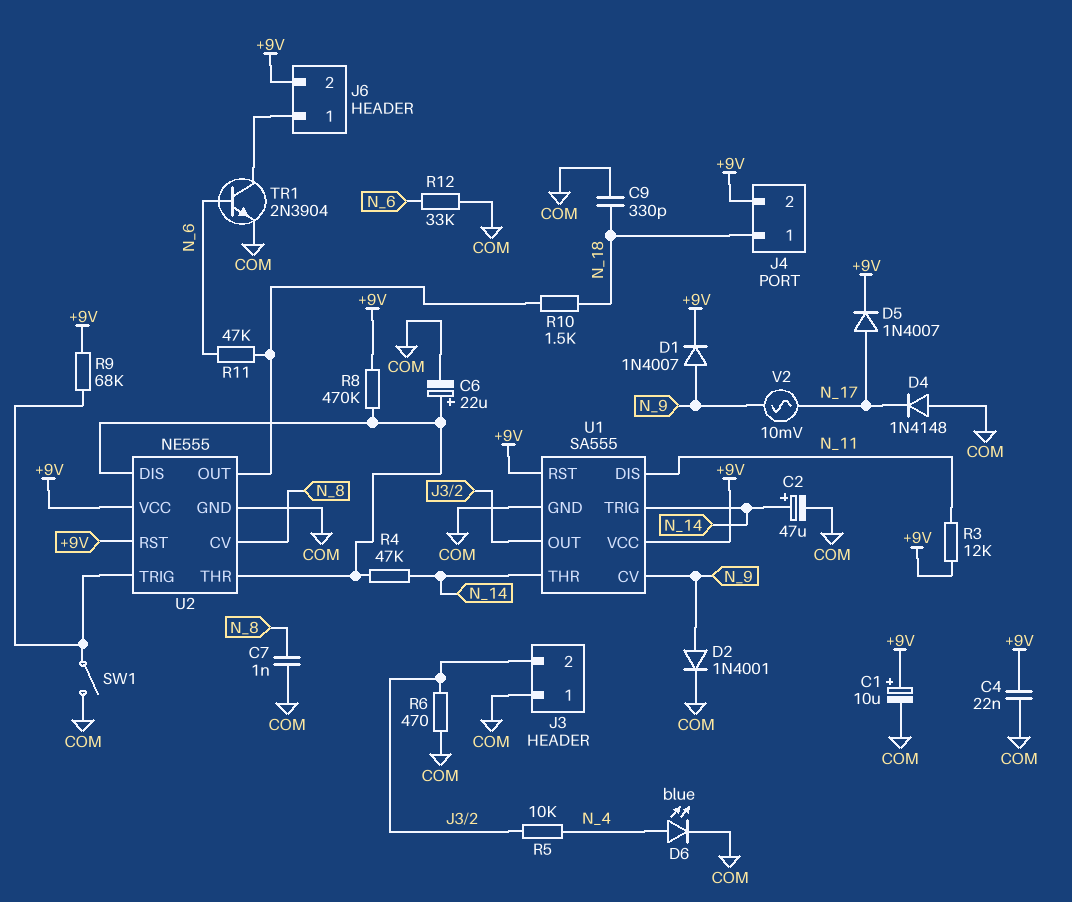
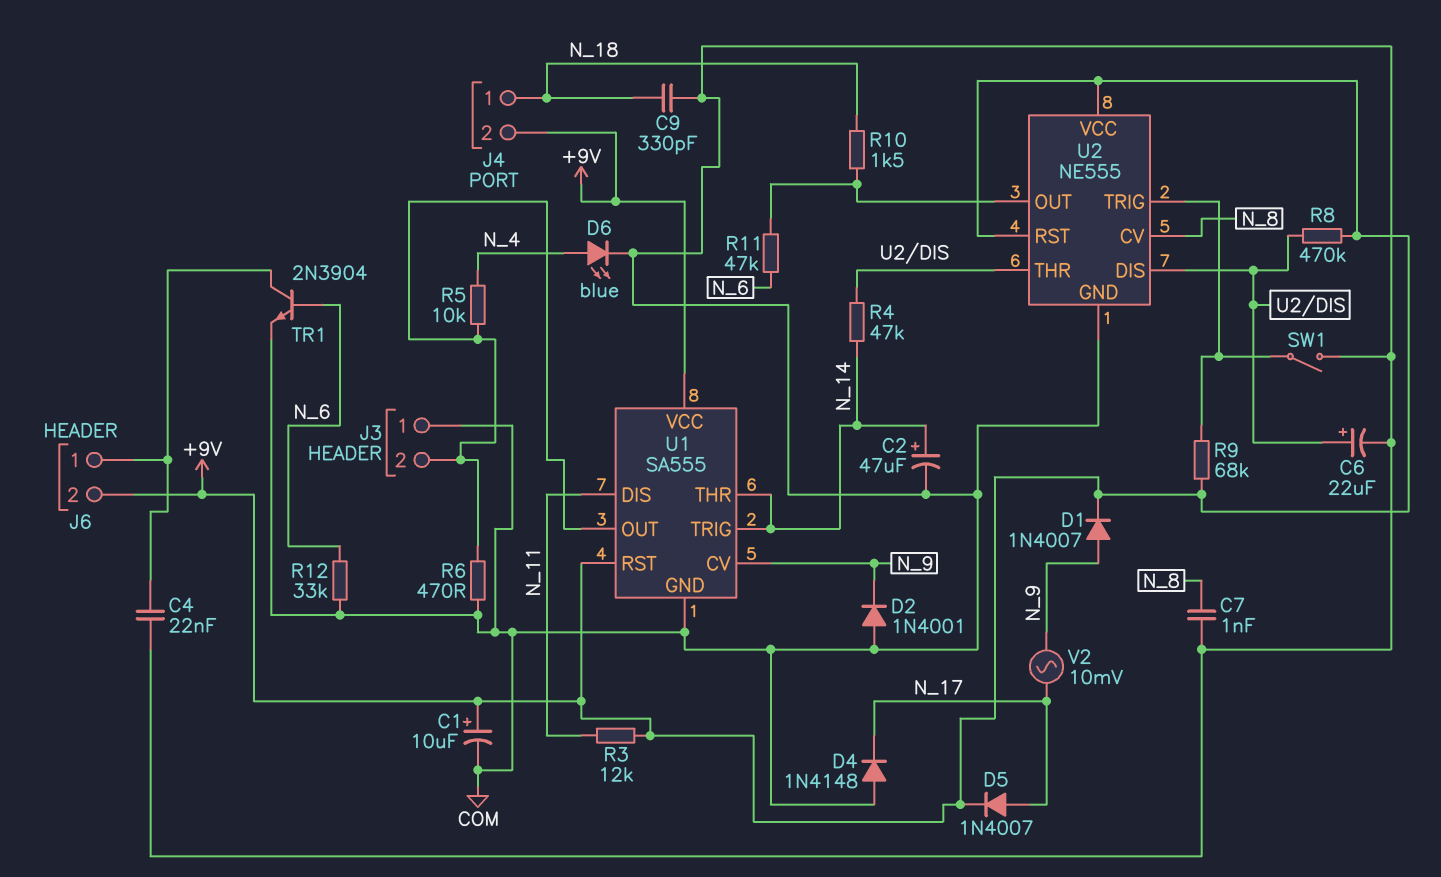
C4: 22nF (+9V, COM) -> 22nF (COM, J6/1)
D2: diode 1N4001 (A N_9, K COM) -> diode 1N4001 (A COM, K N_9)

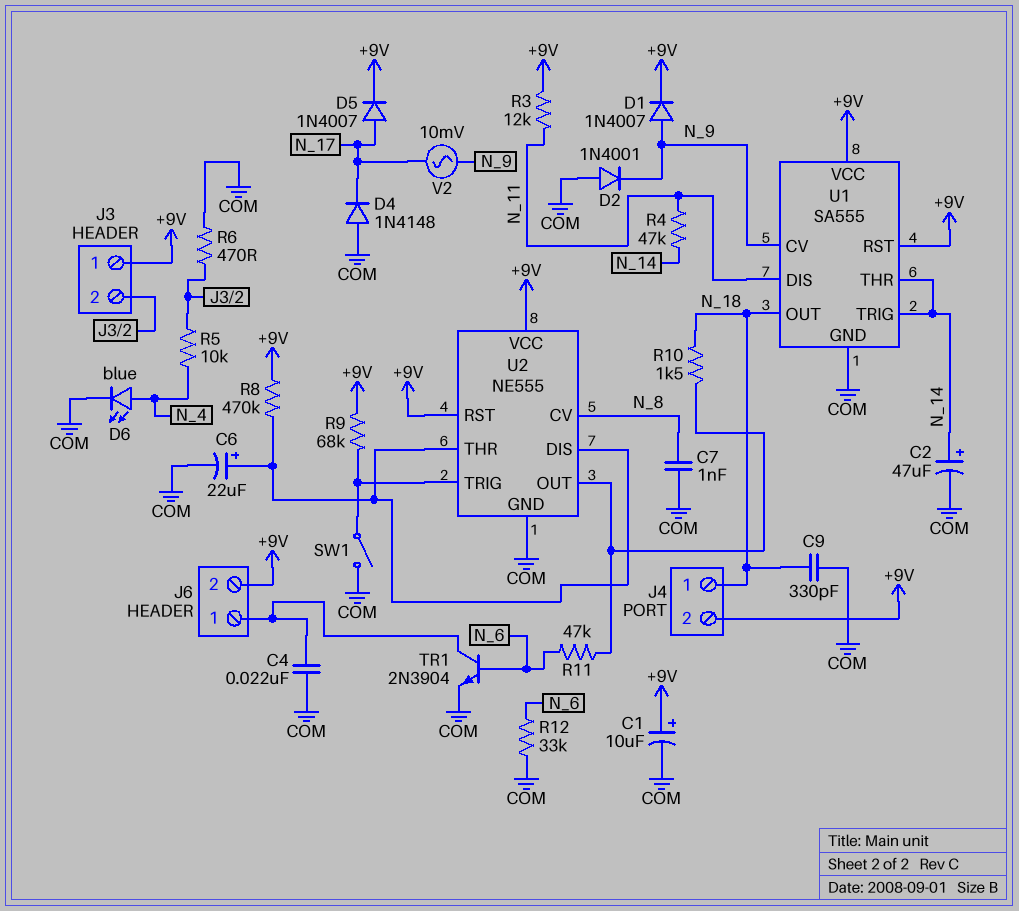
J3 pin 1: COM -> +9V
R4: 47k (N_14, U2/DIS) -> 47k (N_11, N_14)
U1 pin OUT: J3/2 -> N_18

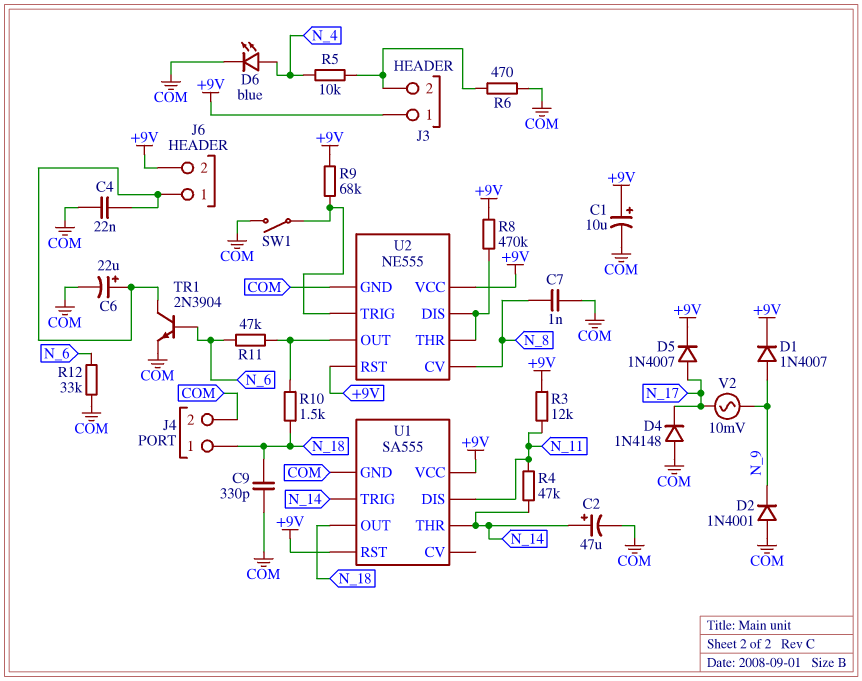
C6: 22uF (plus U2/DIS, minus COM) -> 22uF (plus J6/1, minus COM)
J4 pin 2: +9V -> COM
U1 pin CV: N_9 -> none

